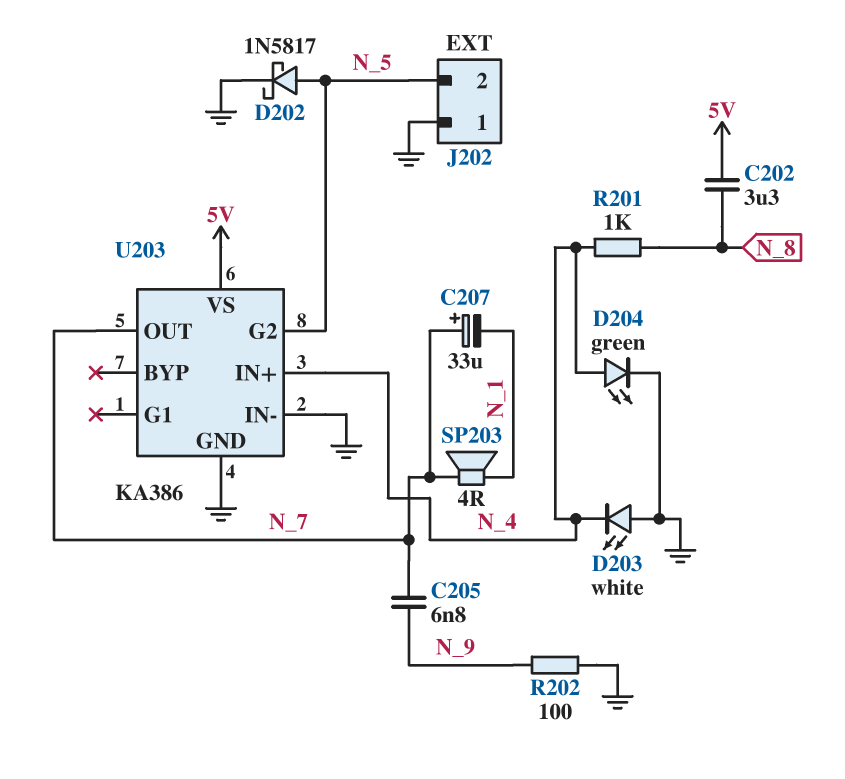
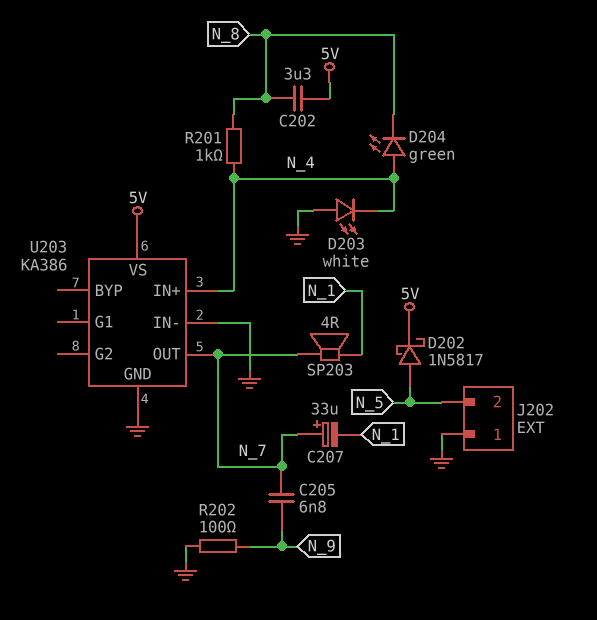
D202: schottky 1N5817 (A N_5, K GND) -> schottky 1N5817 (A N_5, K 5V)
D204: LED green (A N_4, K GND) -> LED green (A N_4, K N_8)
U203 pin G2: N_5 -> none

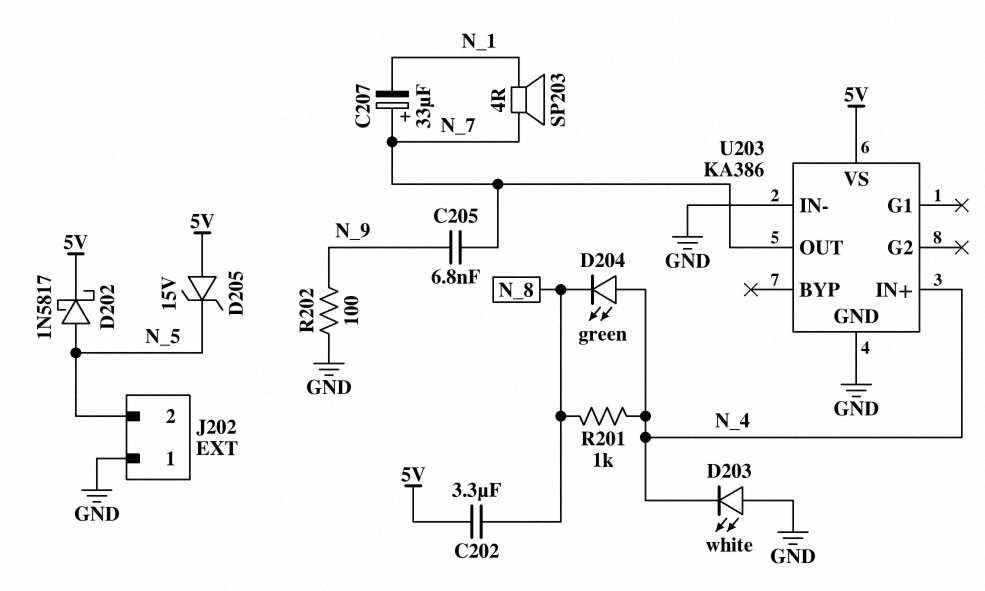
D205: none -> zener 15V (A 5V, K N_5)

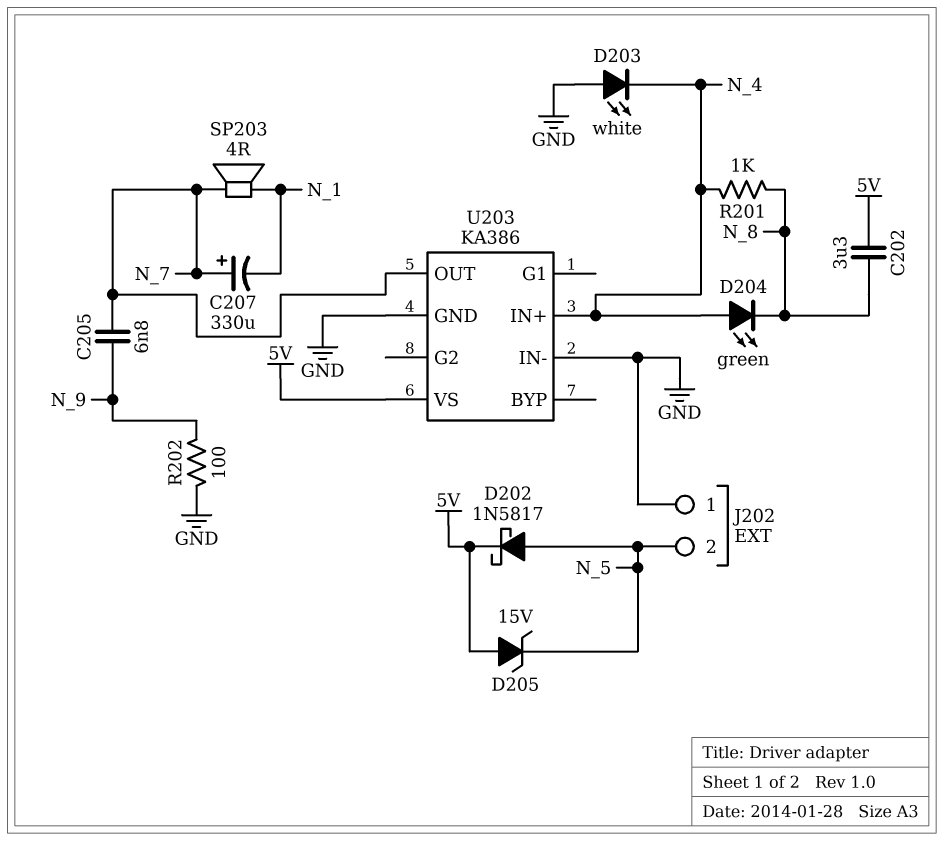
C207: 33uF (plus N_7, minus N_1) -> 330uF (plus N_7, minus N_1)

